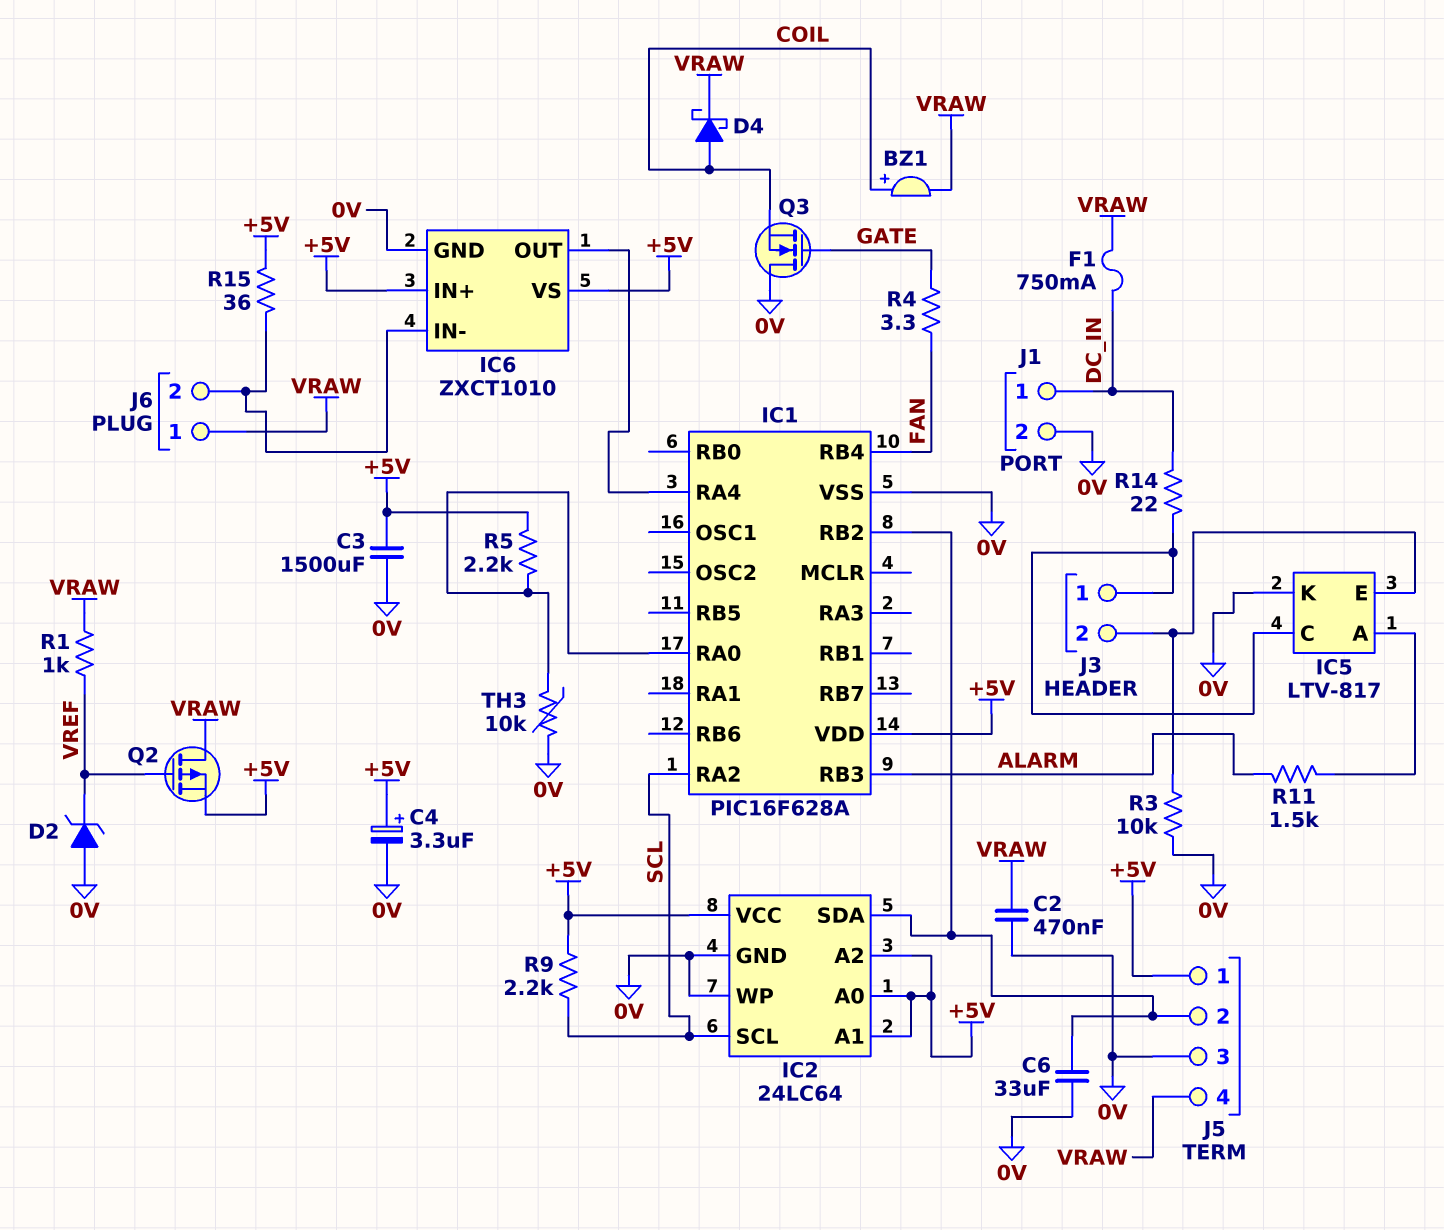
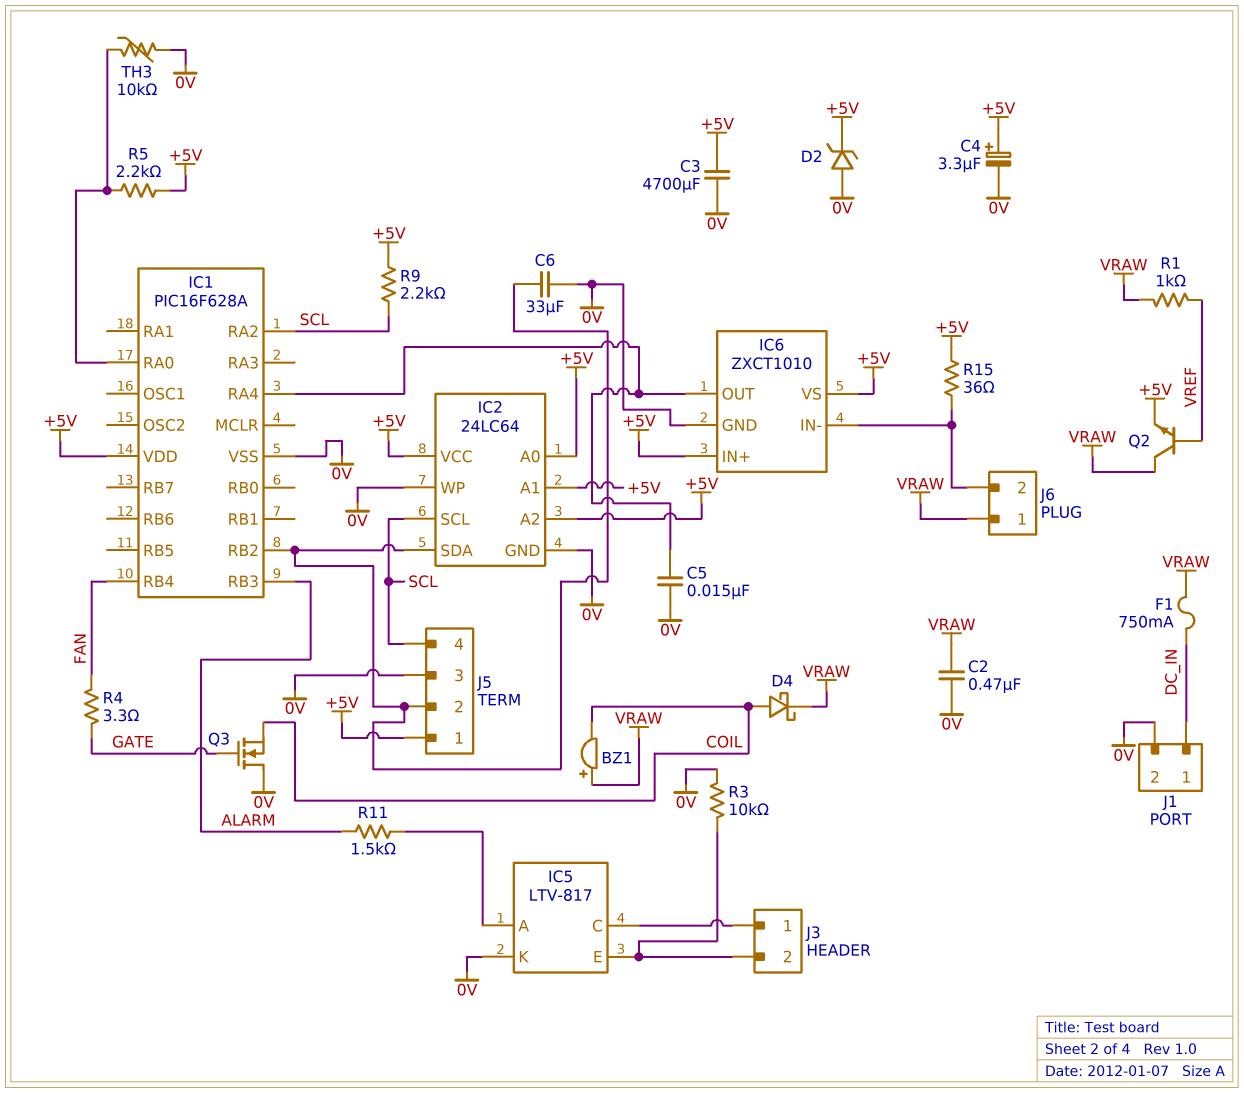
BZ1: buzzer (plus COIL, minus VRAW) -> buzzer (plus VRAW, minus COIL)
C3: 1500uF (+5V, 0V) -> 4700uF (+5V, 0V)
C5: none -> 15nF (0V, IC1/RA4)
D2: zener (A 0V, K VREF) -> zener (A 0V, K +5V)
J5 pin 4: VRAW -> SCL
Q2: PMOS (G VREF, D VRAW, S +5V) -> NPN (B VREF, C VRAW, E +5V)
R14: 22 (DC_IN, IC5/C) -> none

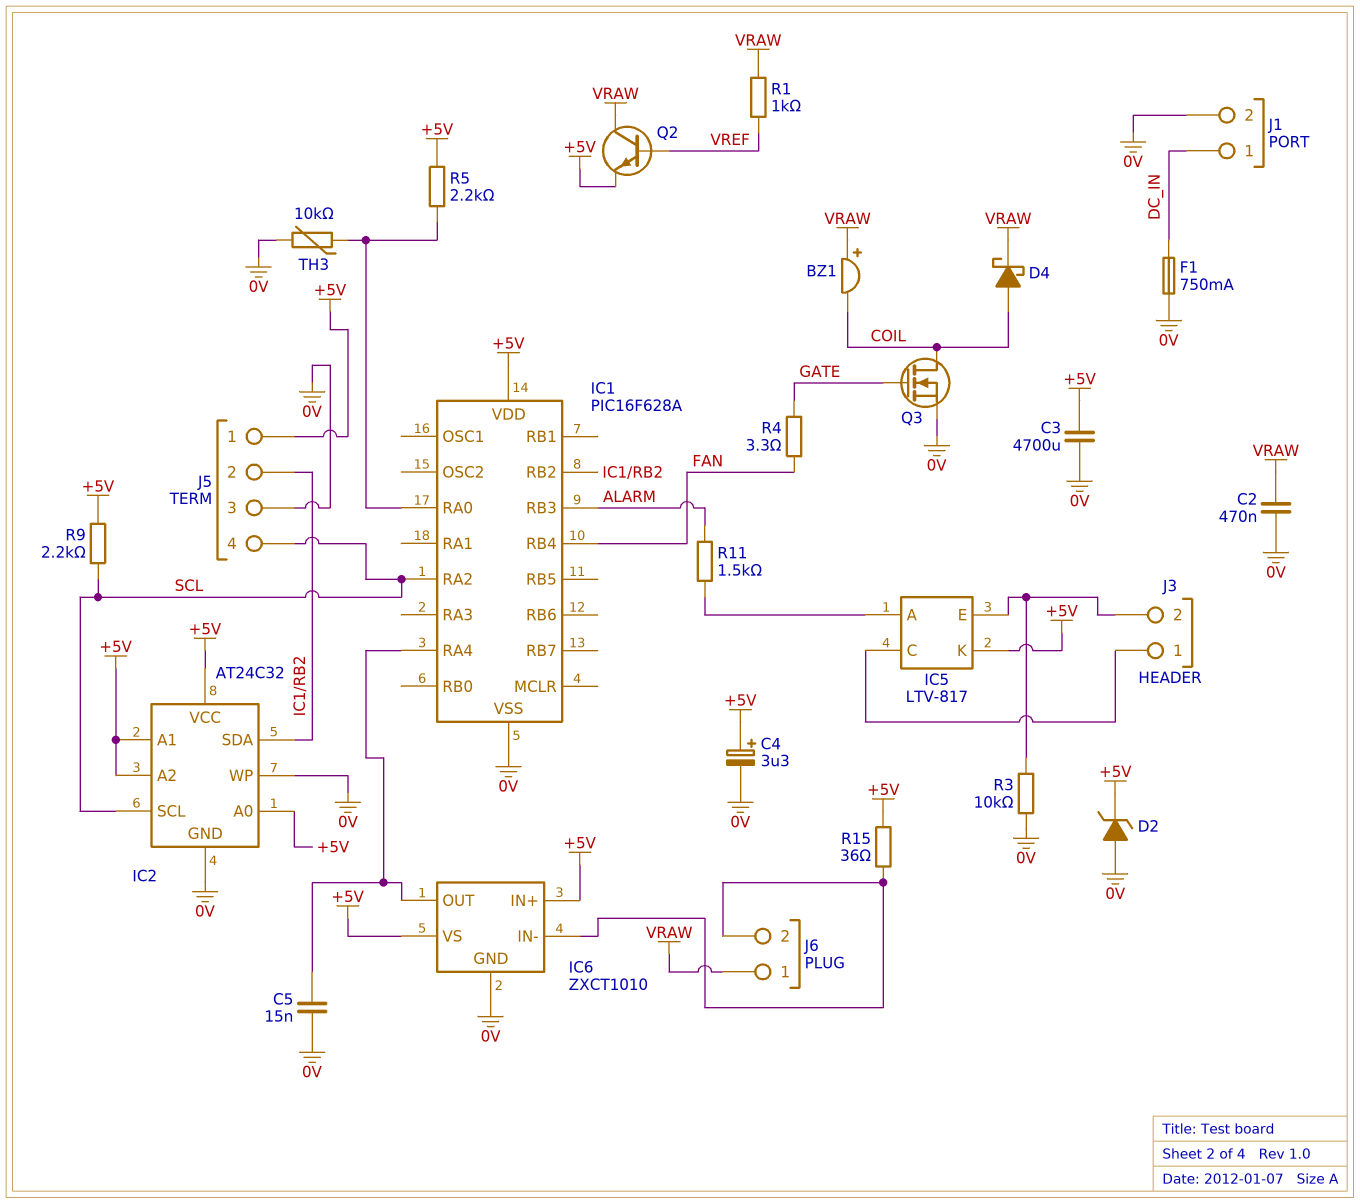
C6: 33uF (0V, IC1/RB2) -> none
F1: 750mA (DC_IN, VRAW) -> 750mA (0V, DC_IN)
IC2: 24LC64 -> AT24C32
IC5 pin K: 0V -> +5V
Q3: NMOS (G GATE, D 0V, S COIL) -> NMOS (G GATE, D COIL, S 0V)

